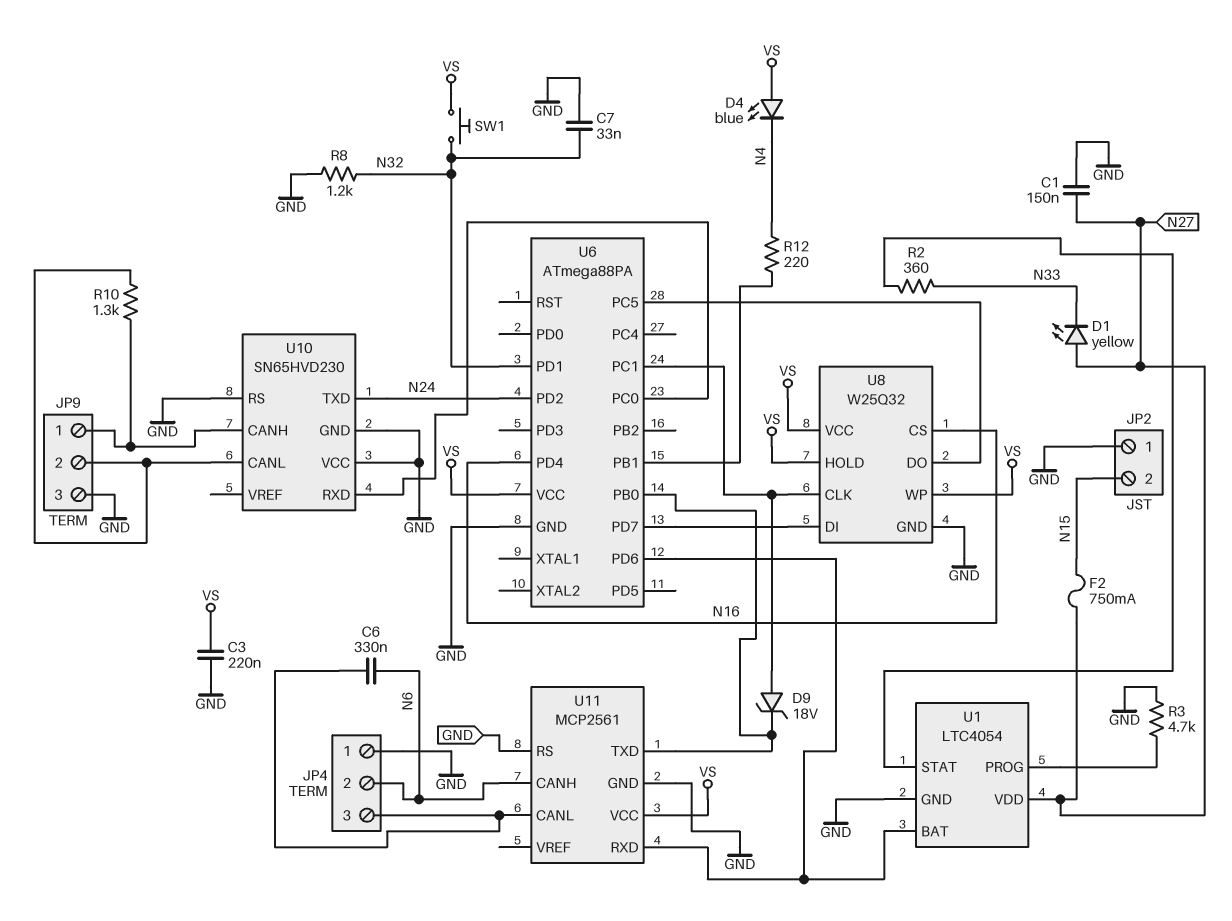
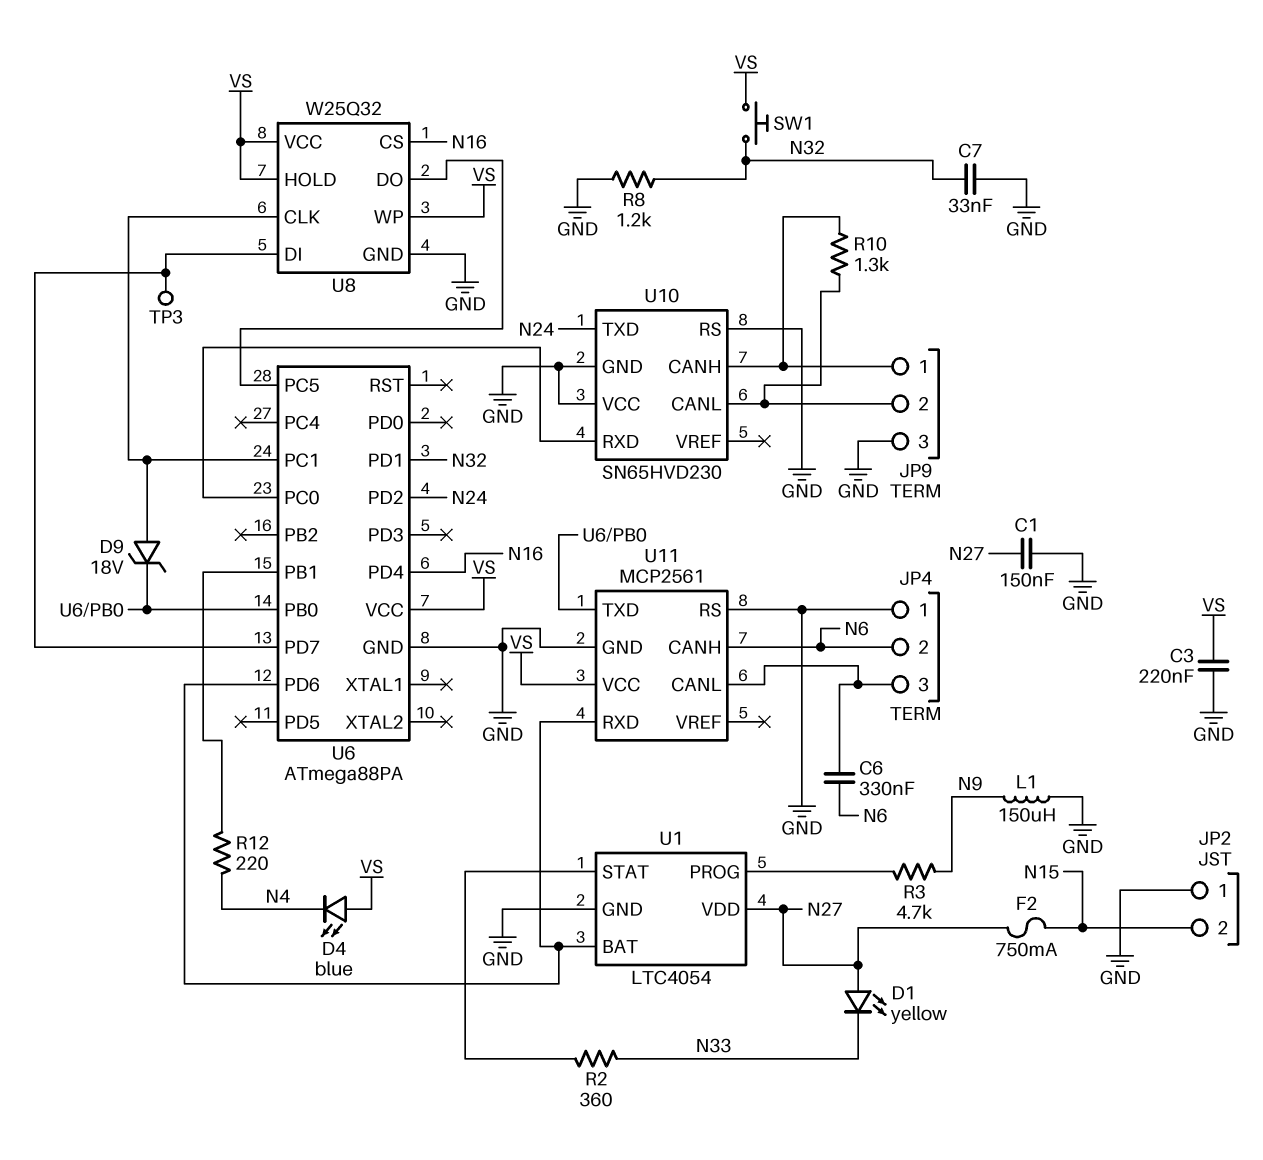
L1: none -> 150uH (GND, N9)
R3: 4.7k (GND, U1/PROG) -> 4.7k (N9, U1/PROG)
TP3: none -> test point (U6/PD7)

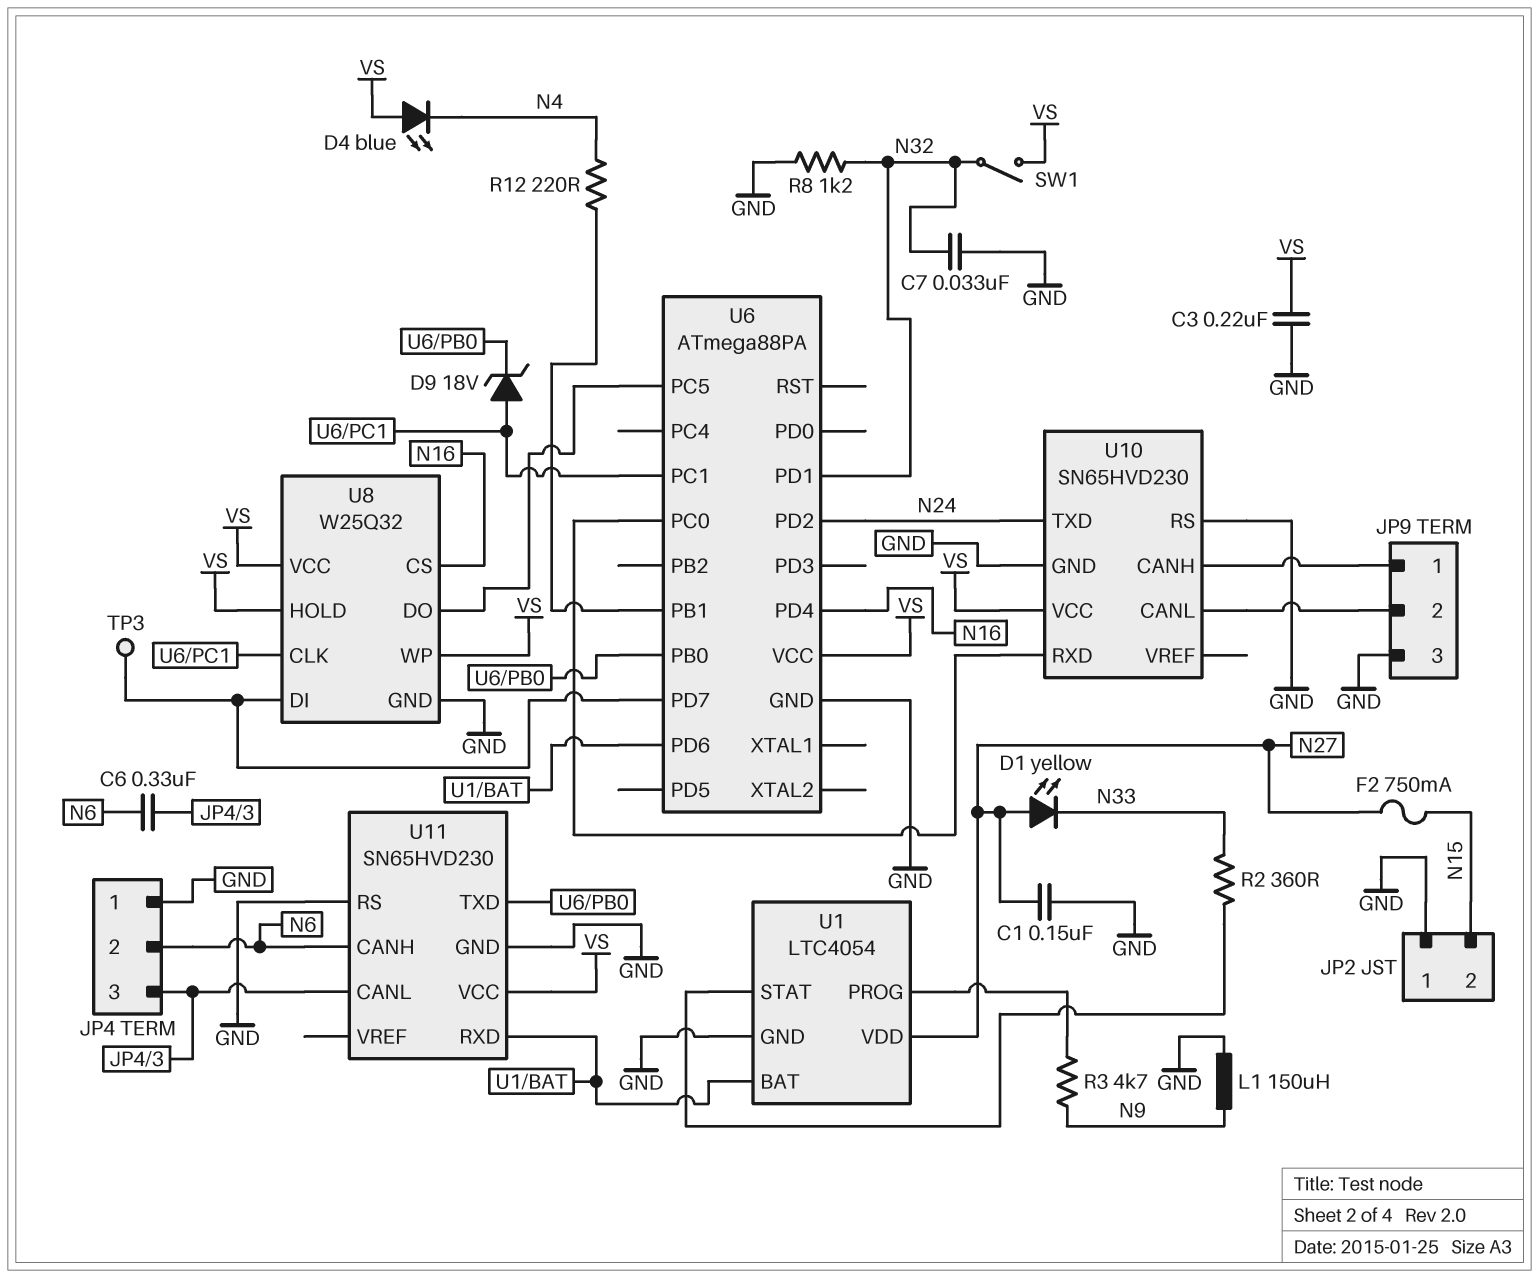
R10: 1.3k (JP9/1, JP9/2) -> none
SW1: button (N32, VS) -> switch (N32, VS)
U10 pin VCC: GND -> VS
U11: MCP2561 -> SN65HVD230

